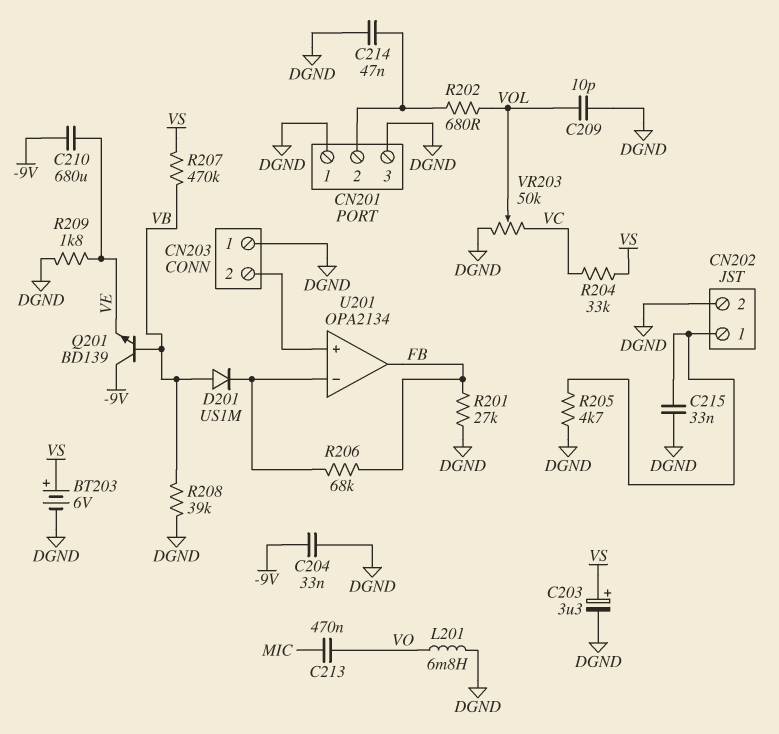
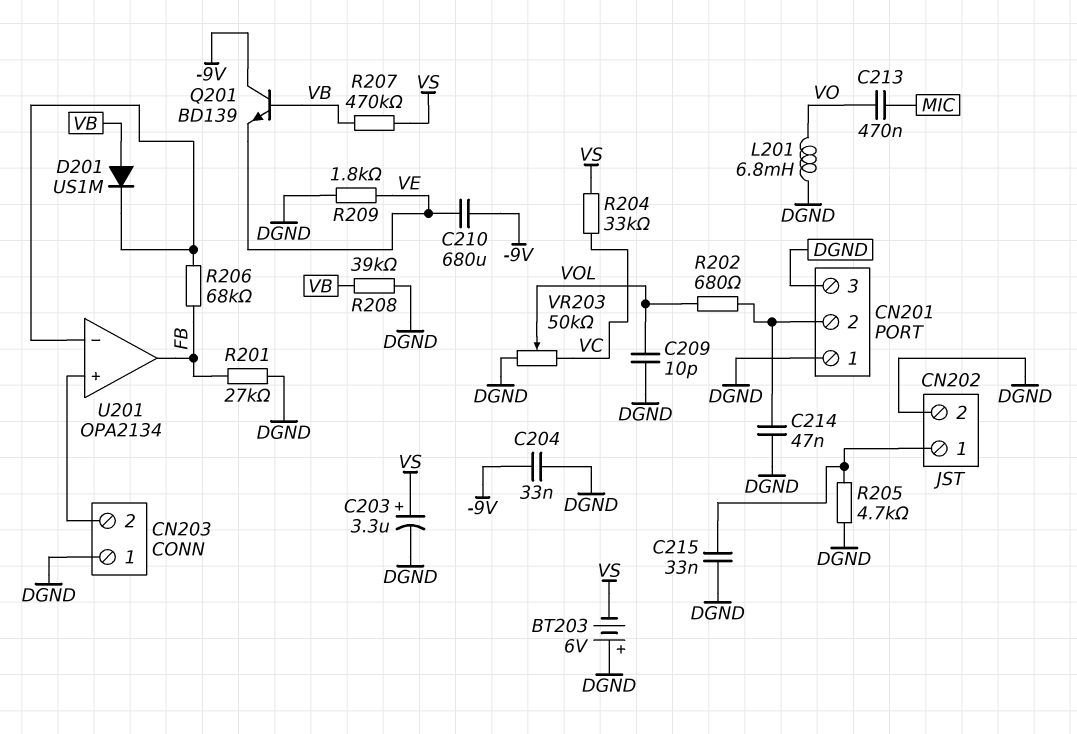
BT203: 6V (plus VS, minus DGND) -> 6V (plus DGND, minus VS)

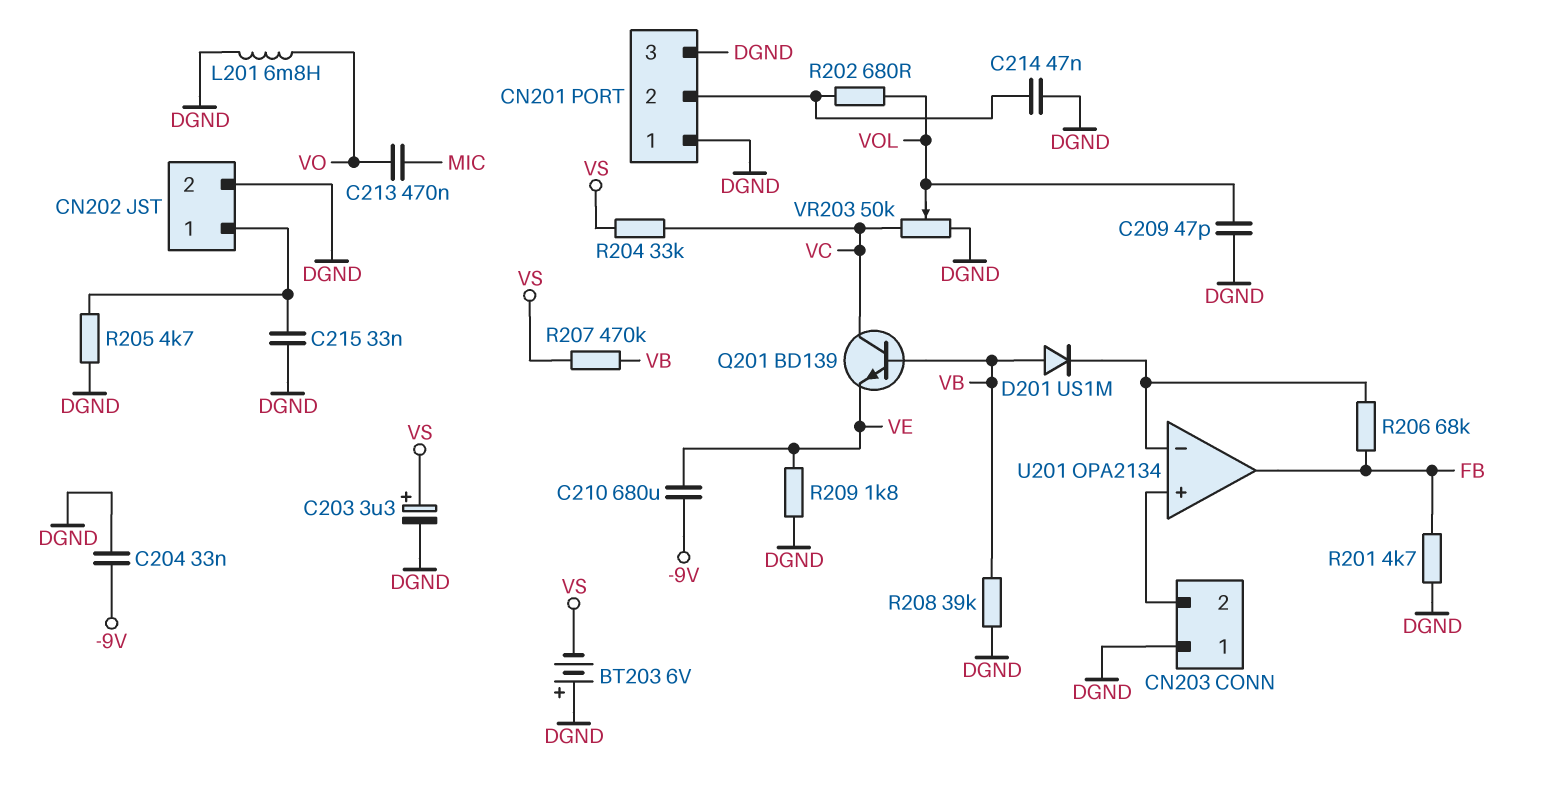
C209: 10pF (DGND, VOL) -> 47pF (DGND, VOL)
Q201: NPN BD139 (B VB, C -9V, E VE) -> NPN BD139 (B VB, C VC, E VE)
R201: 27k (DGND, FB) -> 4.7k (DGND, FB)

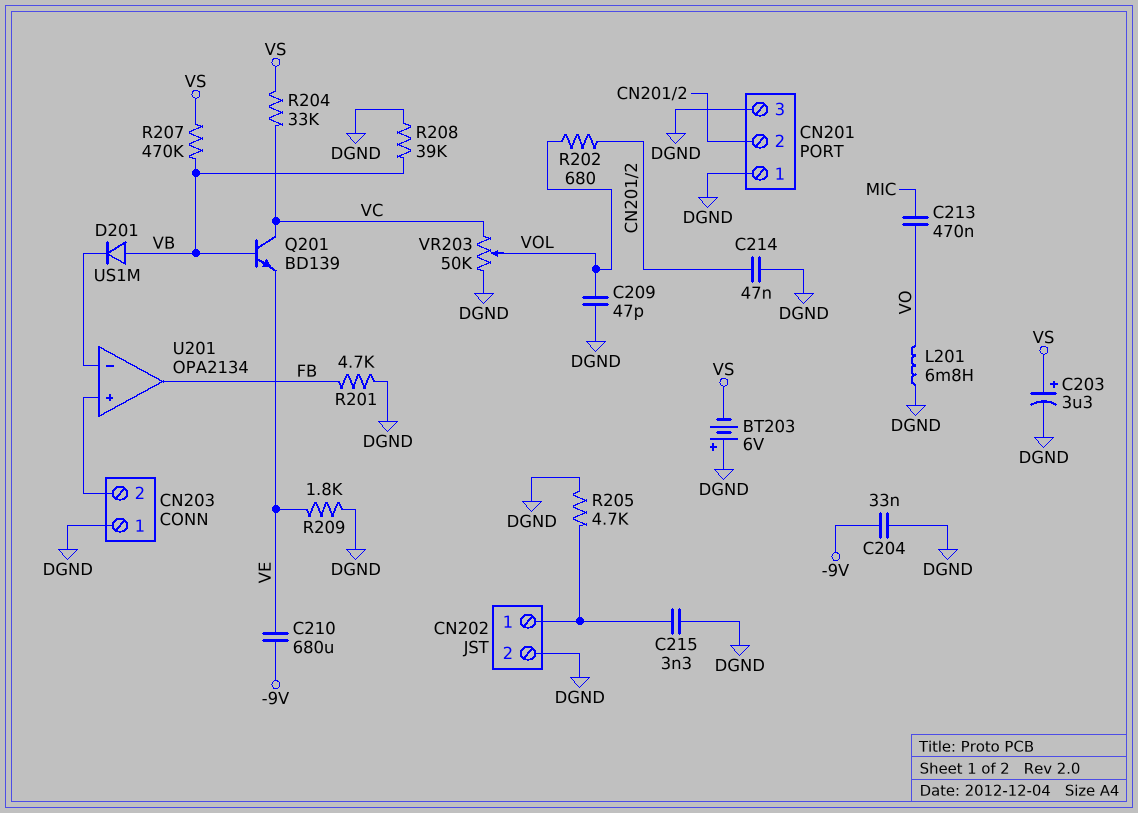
C215: 33nF (CN202/1, DGND) -> 3.3nF (CN202/1, DGND)
R206: 68k (FB, U201/in-) -> none

